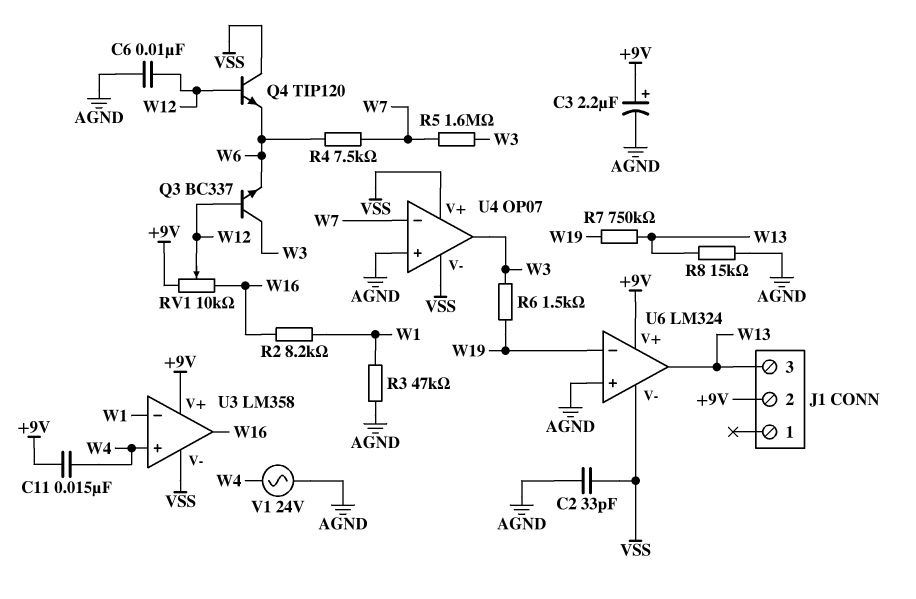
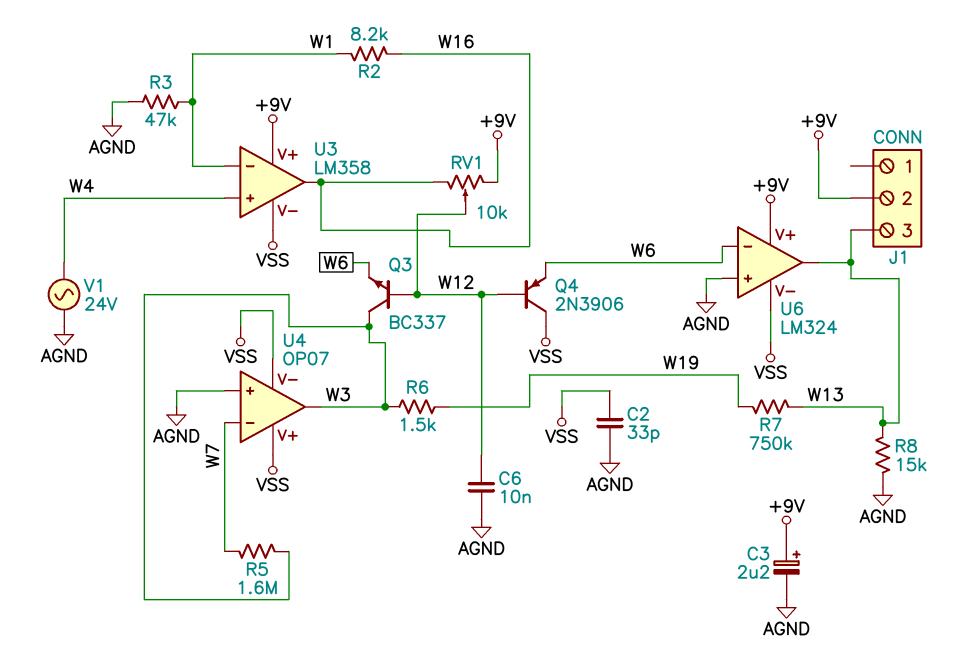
C11: 15nF (+9V, W4) -> none
Q4: NPN TIP120 (B W12, C VSS, E W6) -> PNP 2N3906 (B W12, C VSS, E W6)
R4: 7.5k (W6, W7) -> none
U6 pin in-: W19 -> W6

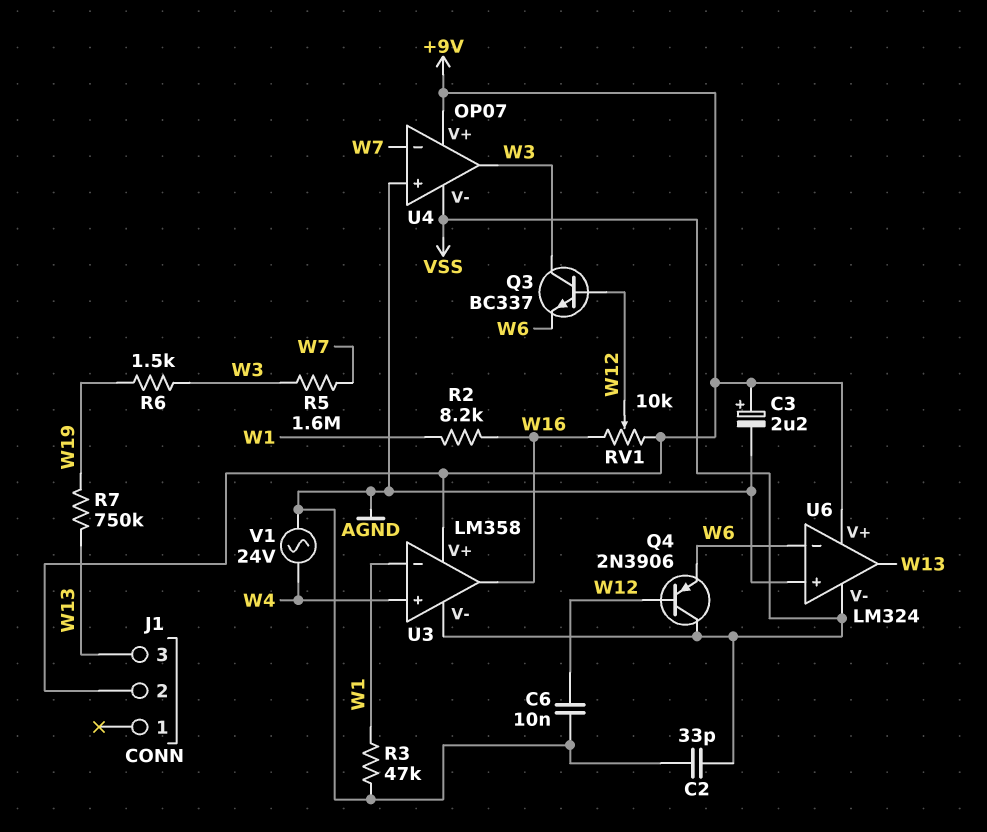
R8: 15k (AGND, W13) -> none
U4 pin V+: VSS -> +9V

